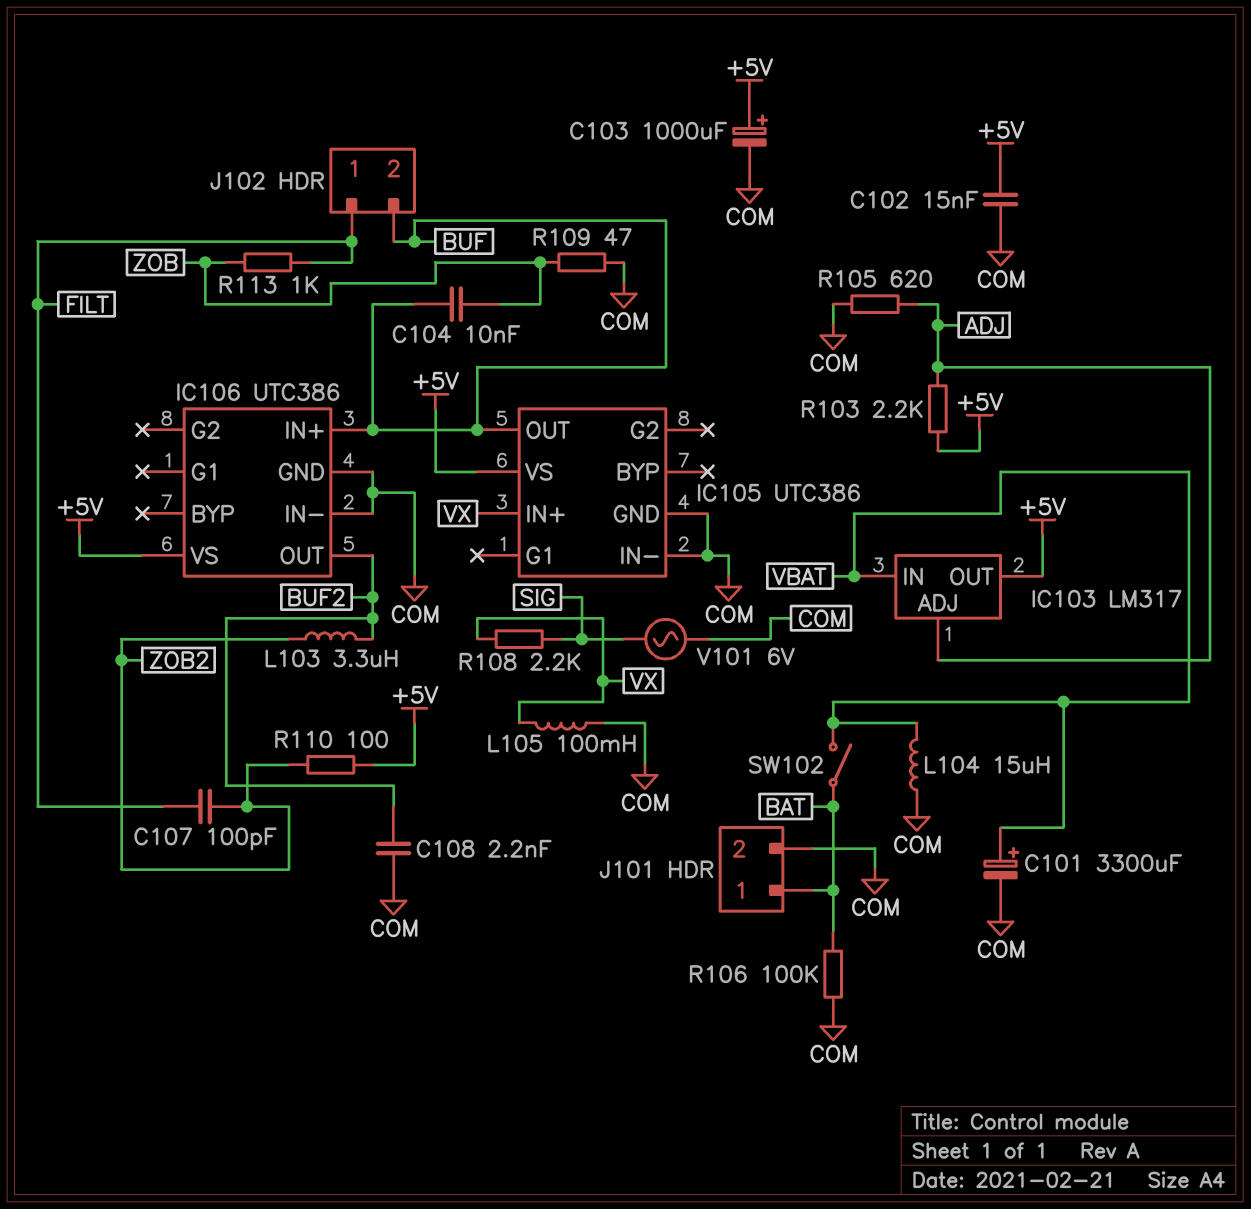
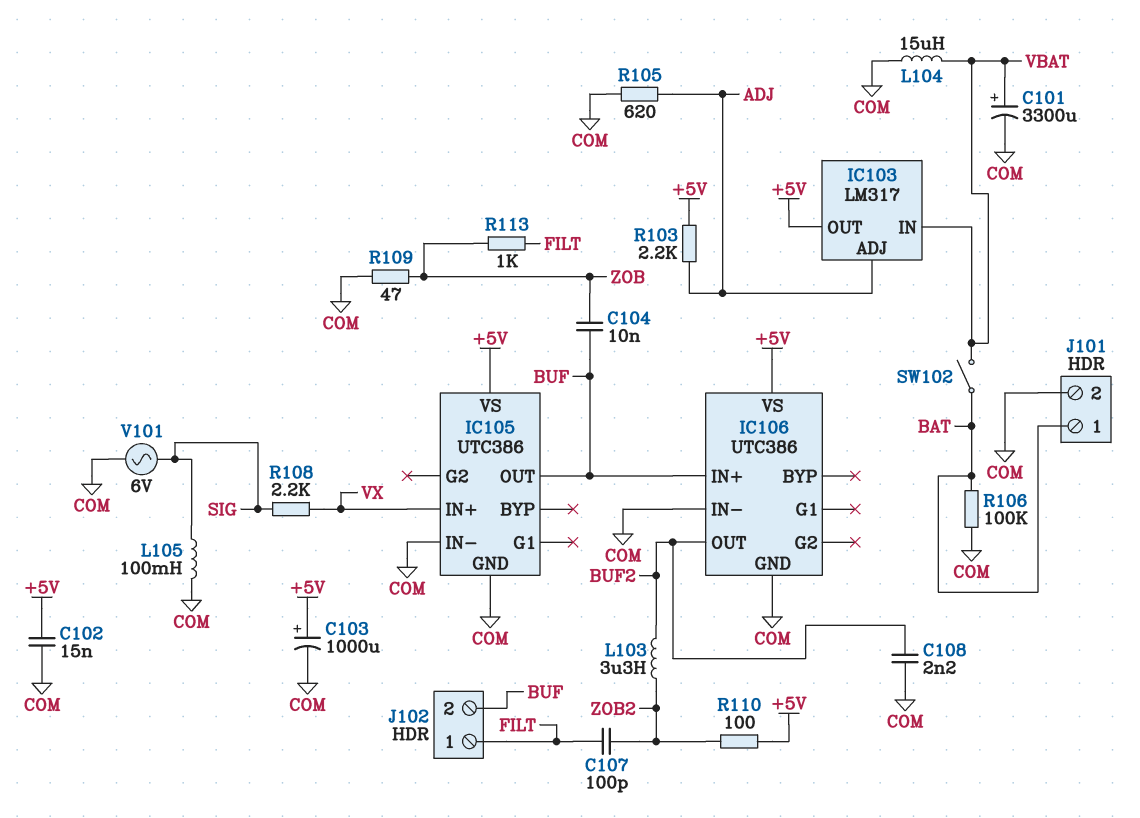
L105: 100mH (COM, VX) -> 100mH (COM, SIG)

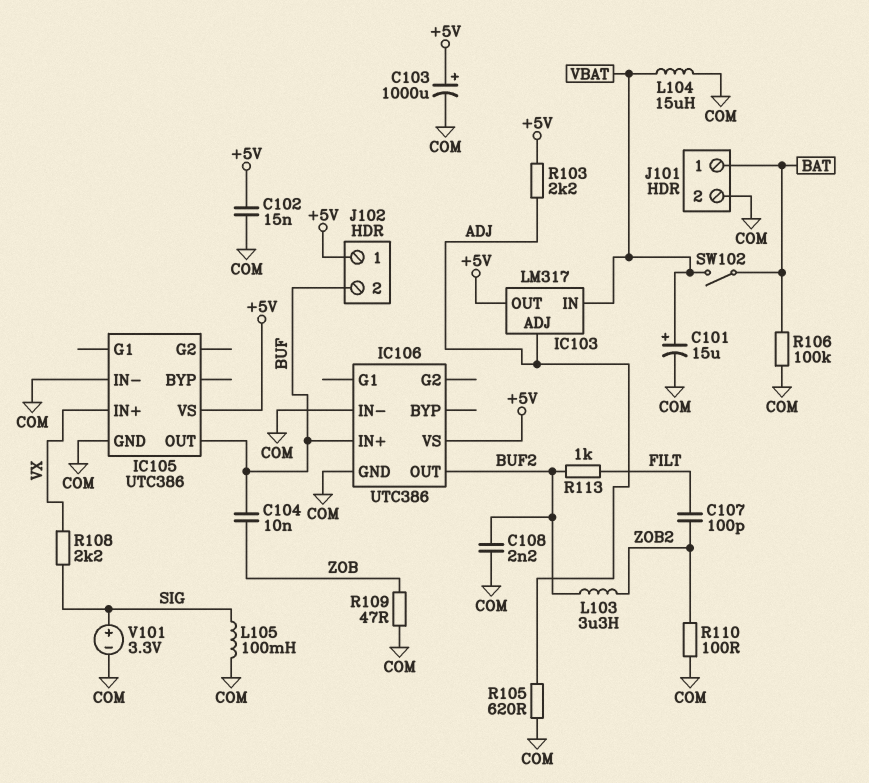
C101: 3300uF (plus VBAT, minus COM) -> 15uF (plus VBAT, minus COM)
J102 pin 1: FILT -> +5V
R110: 100 (+5V, ZOB2) -> 100 (COM, ZOB2)
R113: 1k (FILT, ZOB) -> 1k (BUF2, FILT)
V101: AC 6V (COM, SIG) -> 3.3V (plus SIG, minus COM)

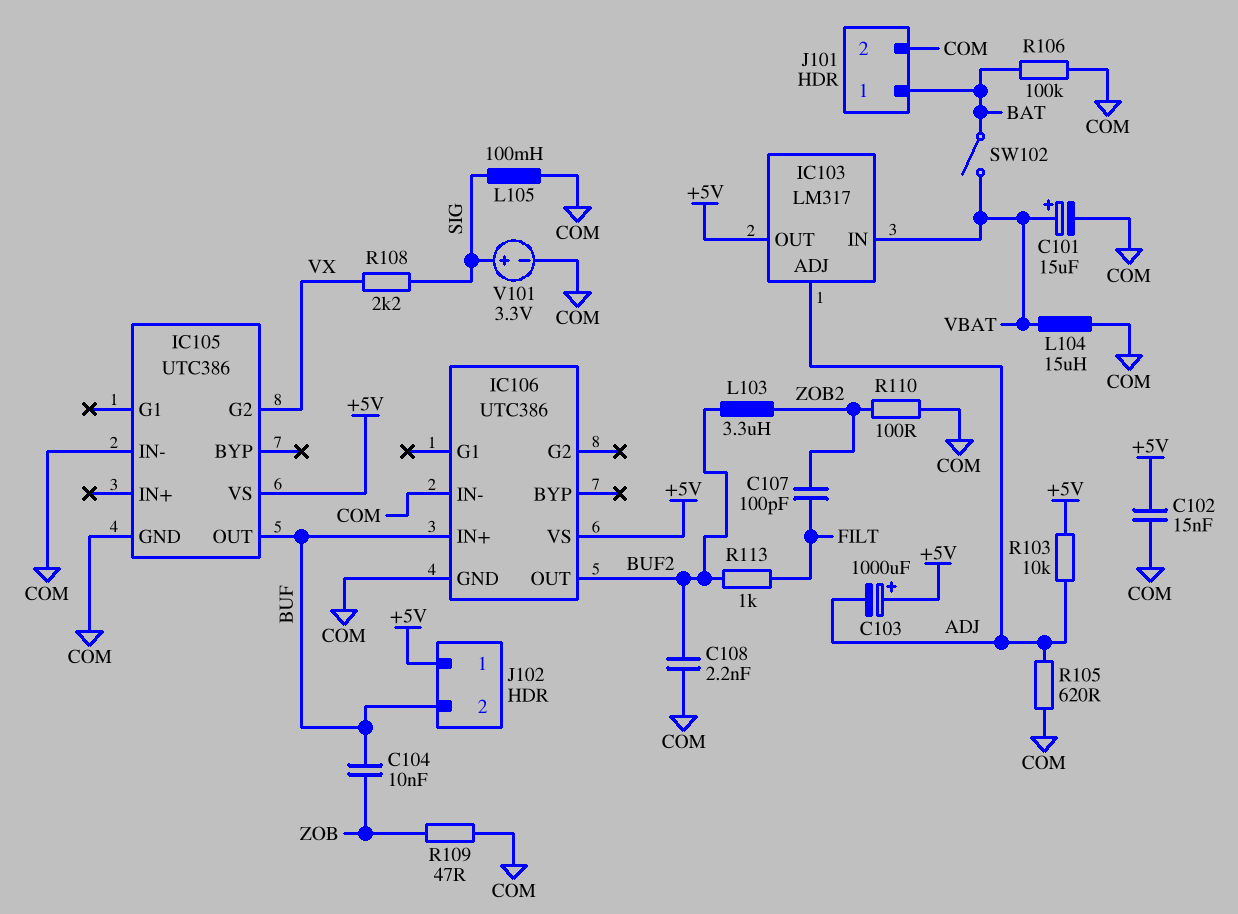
C103: 1000uF (plus +5V, minus COM) -> 1000uF (plus +5V, minus ADJ)
IC105 pin G2: none -> VX
IC105 pin IN+: VX -> none
R103: 2.2k (+5V, ADJ) -> 10k (+5V, ADJ)

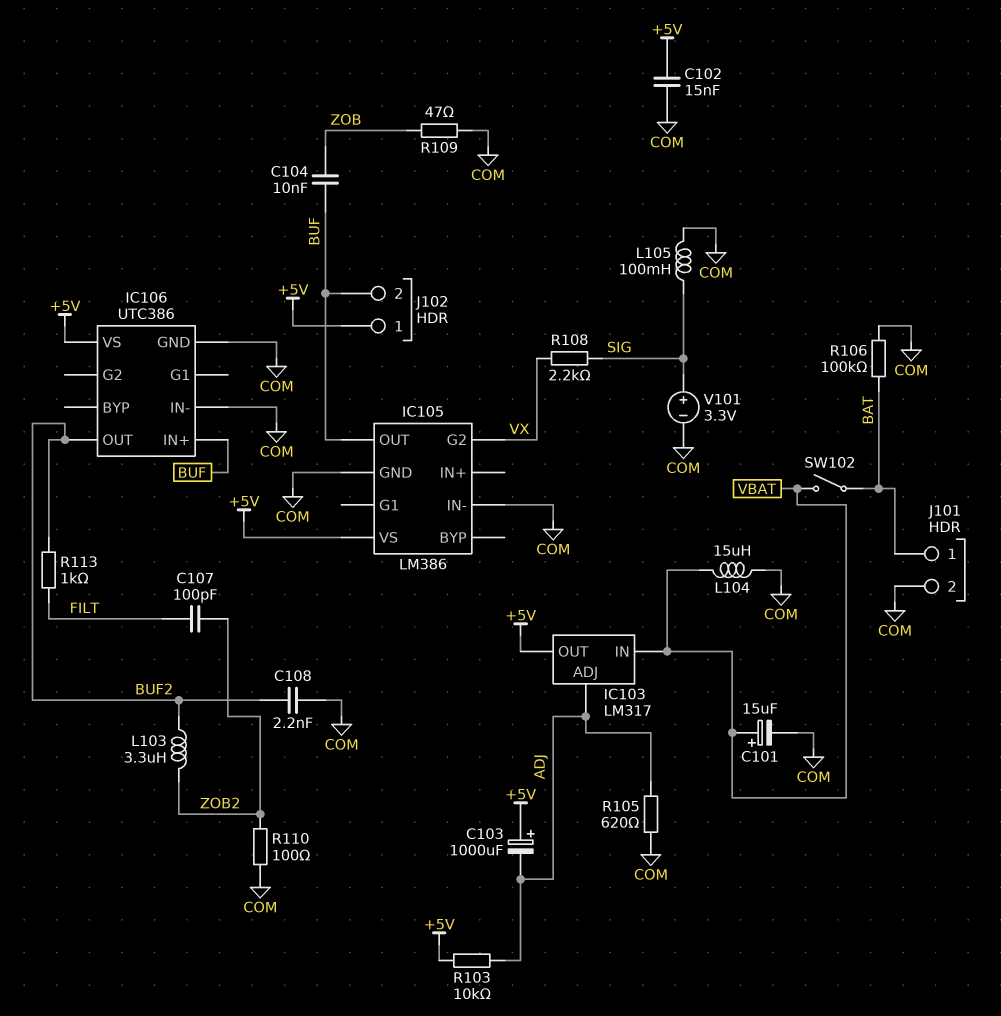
IC105: UTC386 -> LM386

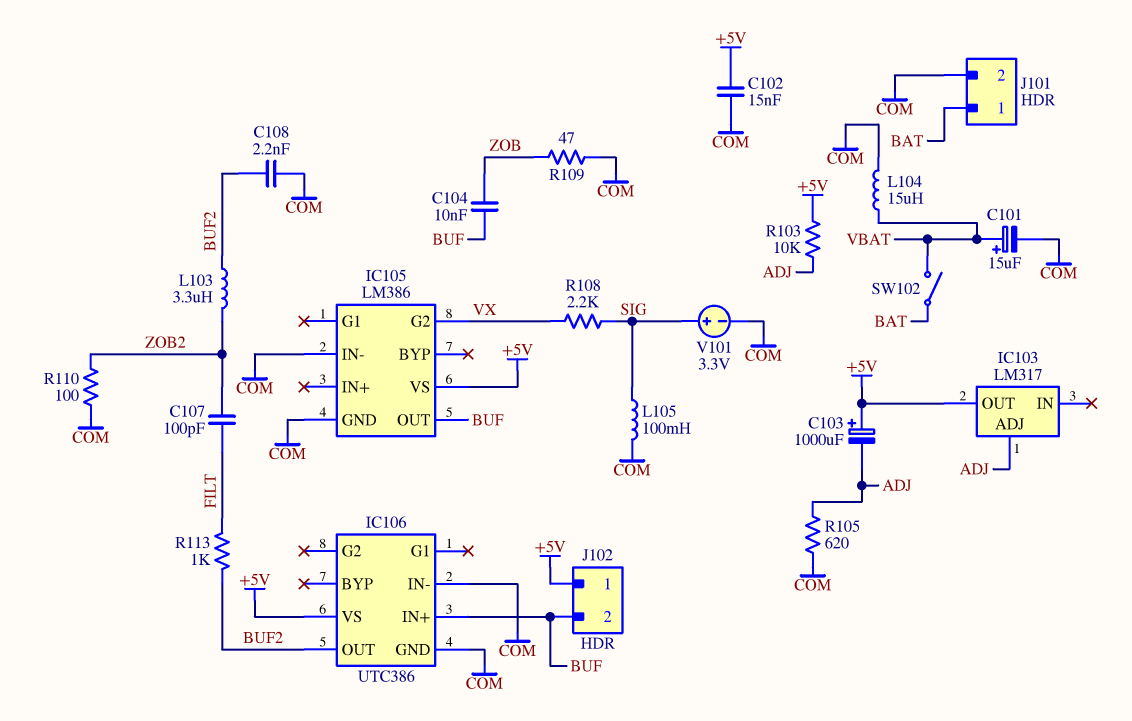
IC103 pin IN: VBAT -> none
R106: 100k (BAT, COM) -> none

